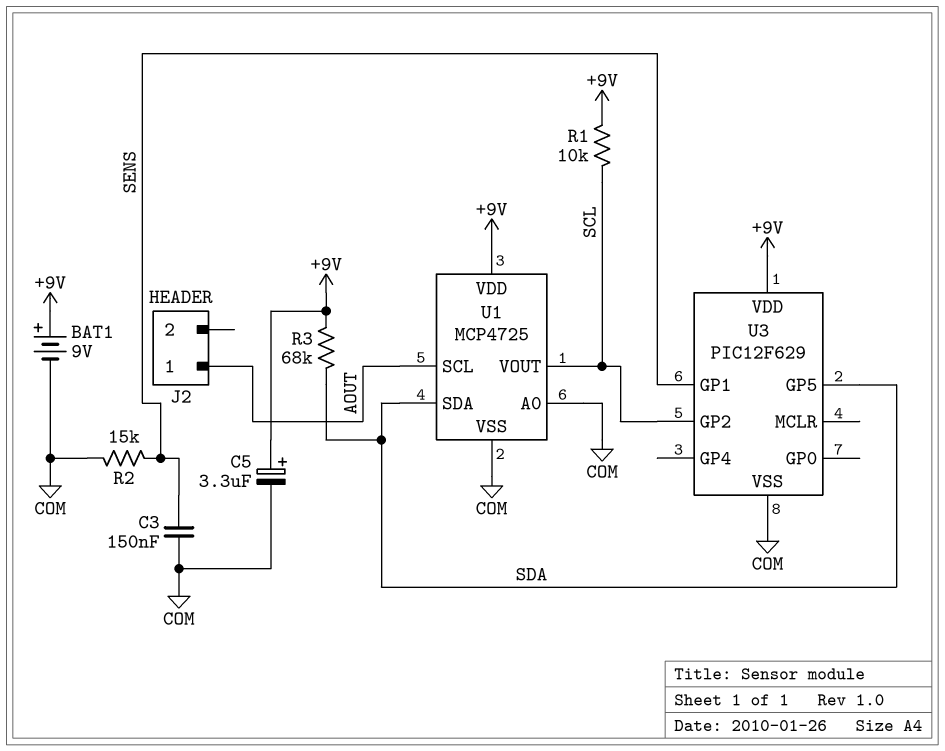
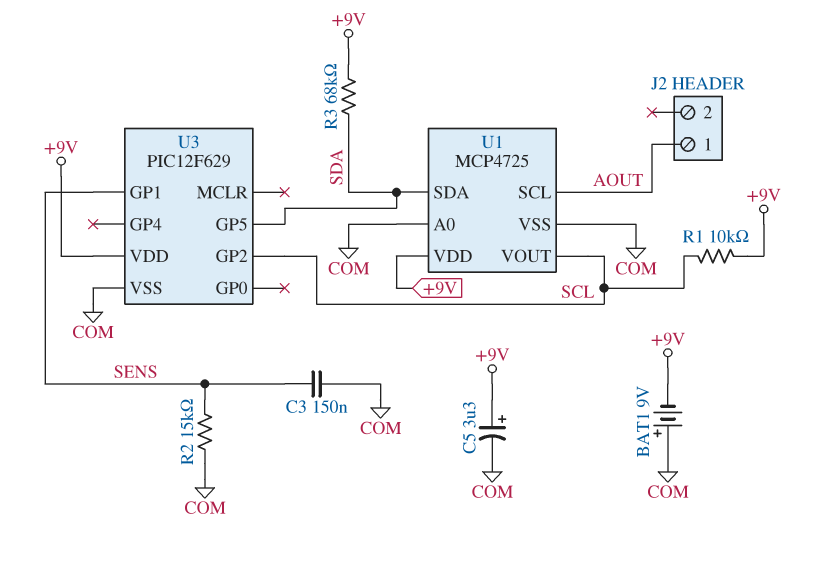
BAT1: 9V (plus +9V, minus COM) -> 9V (plus COM, minus +9V)

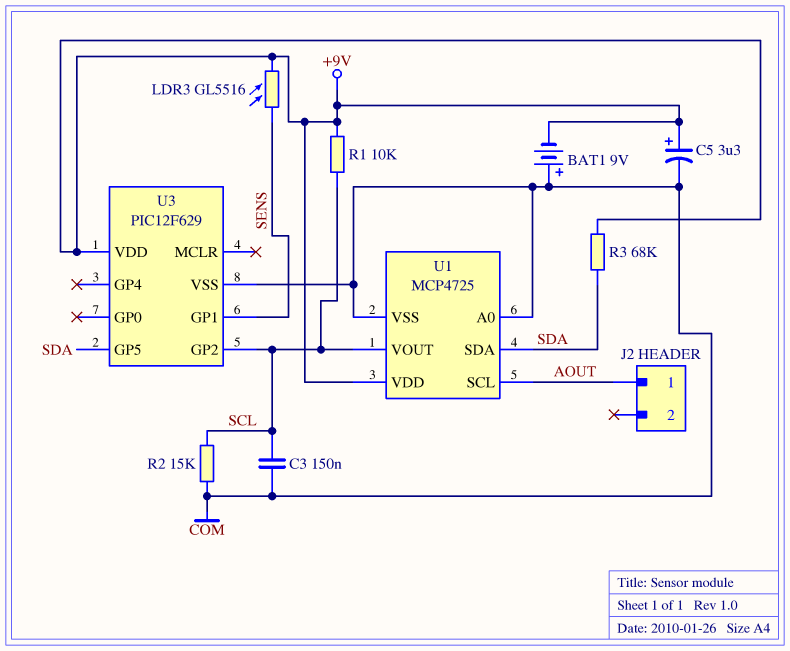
C3: 150nF (COM, SENS) -> 150nF (COM, SCL)
LDR3: none -> GL5516 (+9V, SENS)
R2: 15k (COM, SENS) -> 15k (COM, SCL)

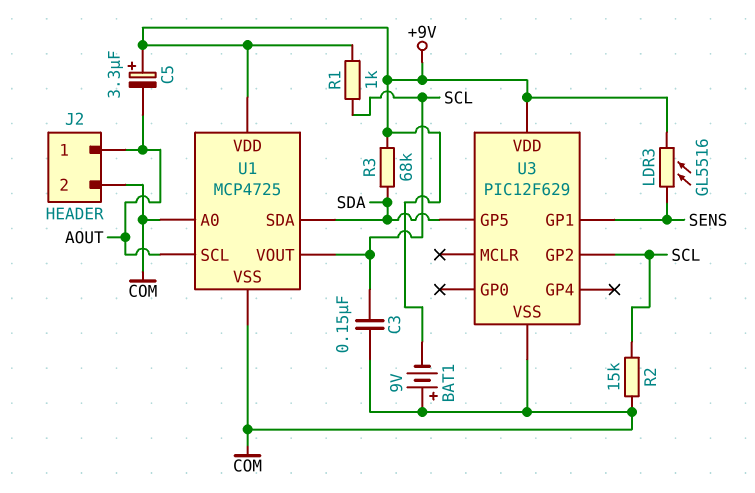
C5: 3.3uF (plus +9V, minus COM) -> 3.3uF (plus +9V, minus AOUT)
J2 pin 2: none -> COM
R1: 10k (+9V, SCL) -> 1k (+9V, SCL)

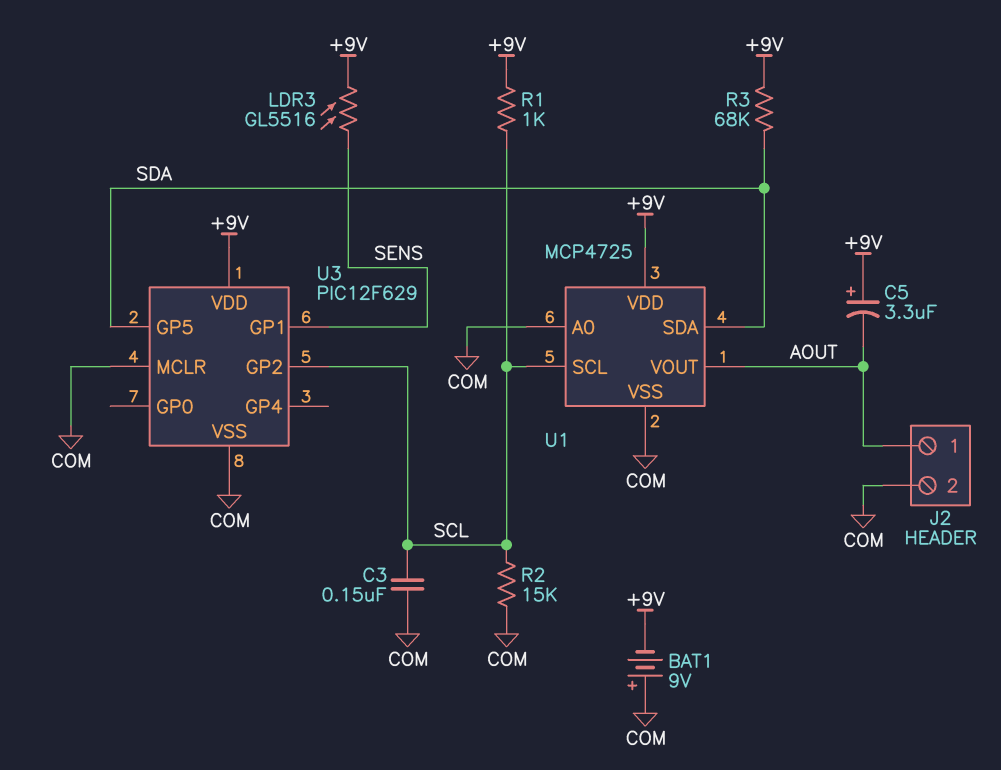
U1 pin SCL: AOUT -> SCL
U1 pin VOUT: SCL -> AOUT
U3 pin MCLR: none -> COM

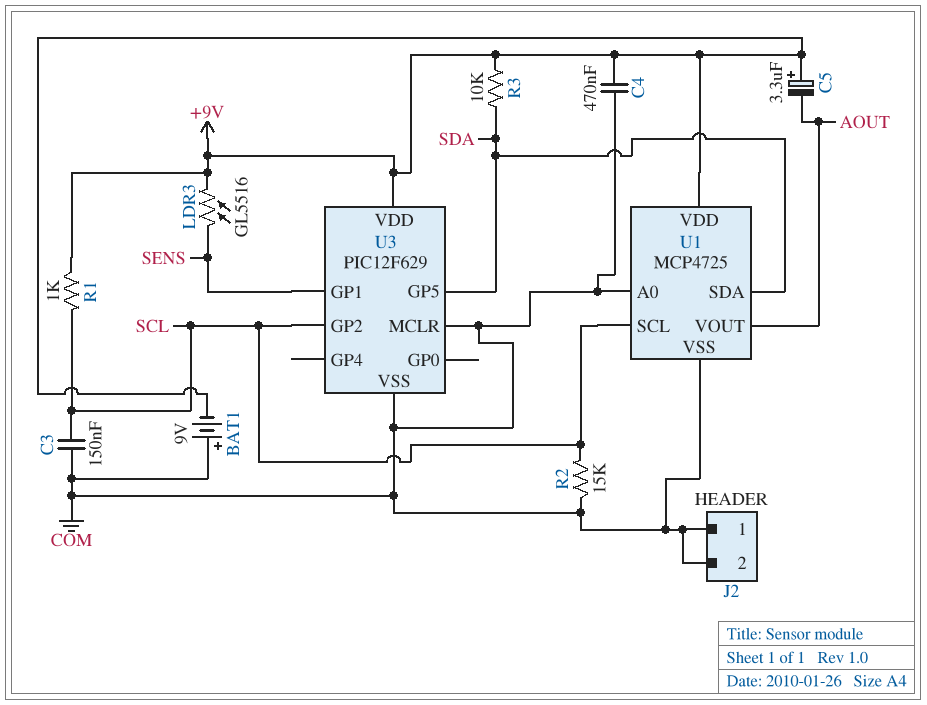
C4: none -> 470nF (+9V, COM)
J2 pin 1: AOUT -> COM
R3: 68k (+9V, SDA) -> 10k (+9V, SDA)

